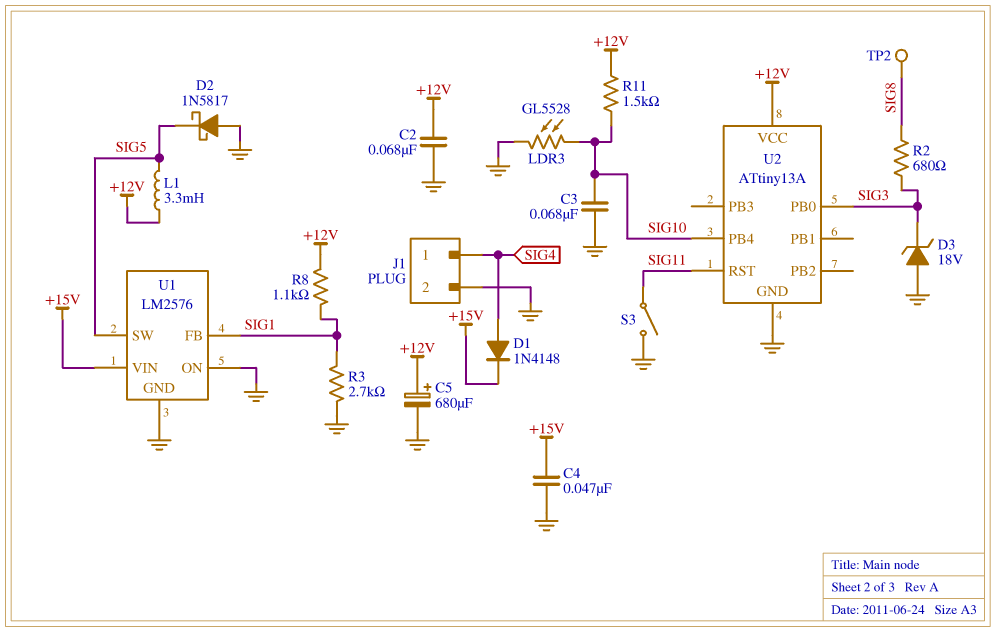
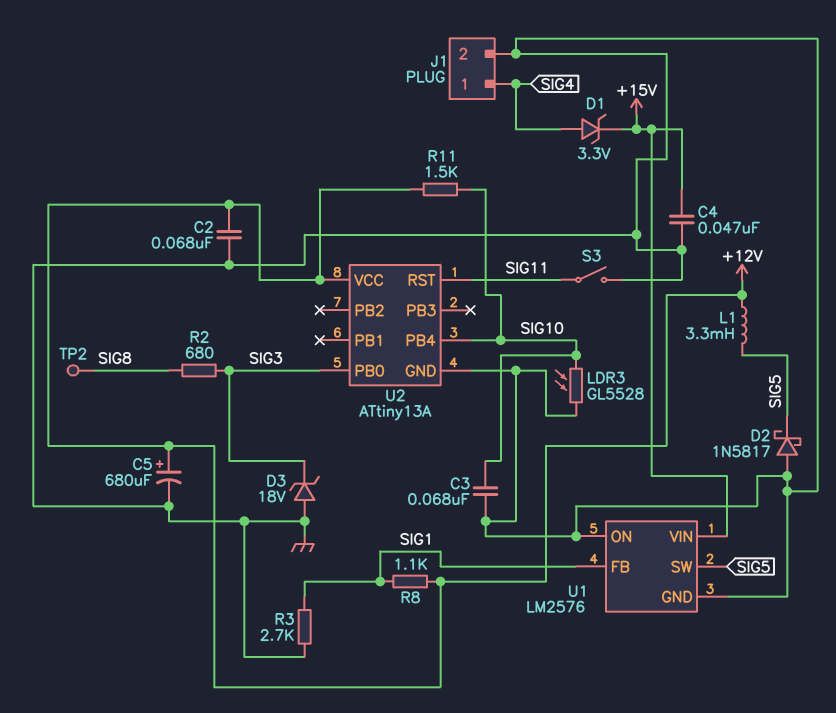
D1: diode 1N4148 (A SIG4, K +15V) -> zener 3.3V (A SIG4, K +15V)

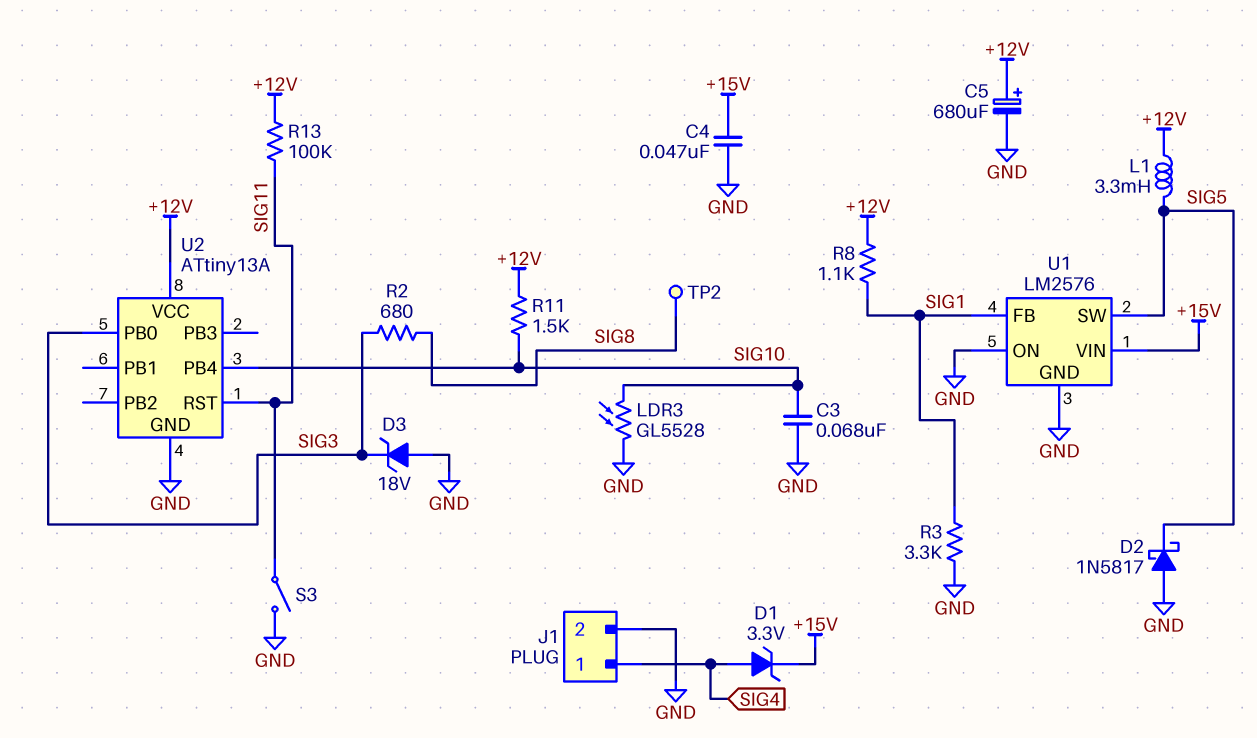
C2: 68nF (+12V, GND) -> none
R3: 2.7k (GND, SIG1) -> 3.3k (GND, SIG1)
R13: none -> 100k (+12V, SIG11)

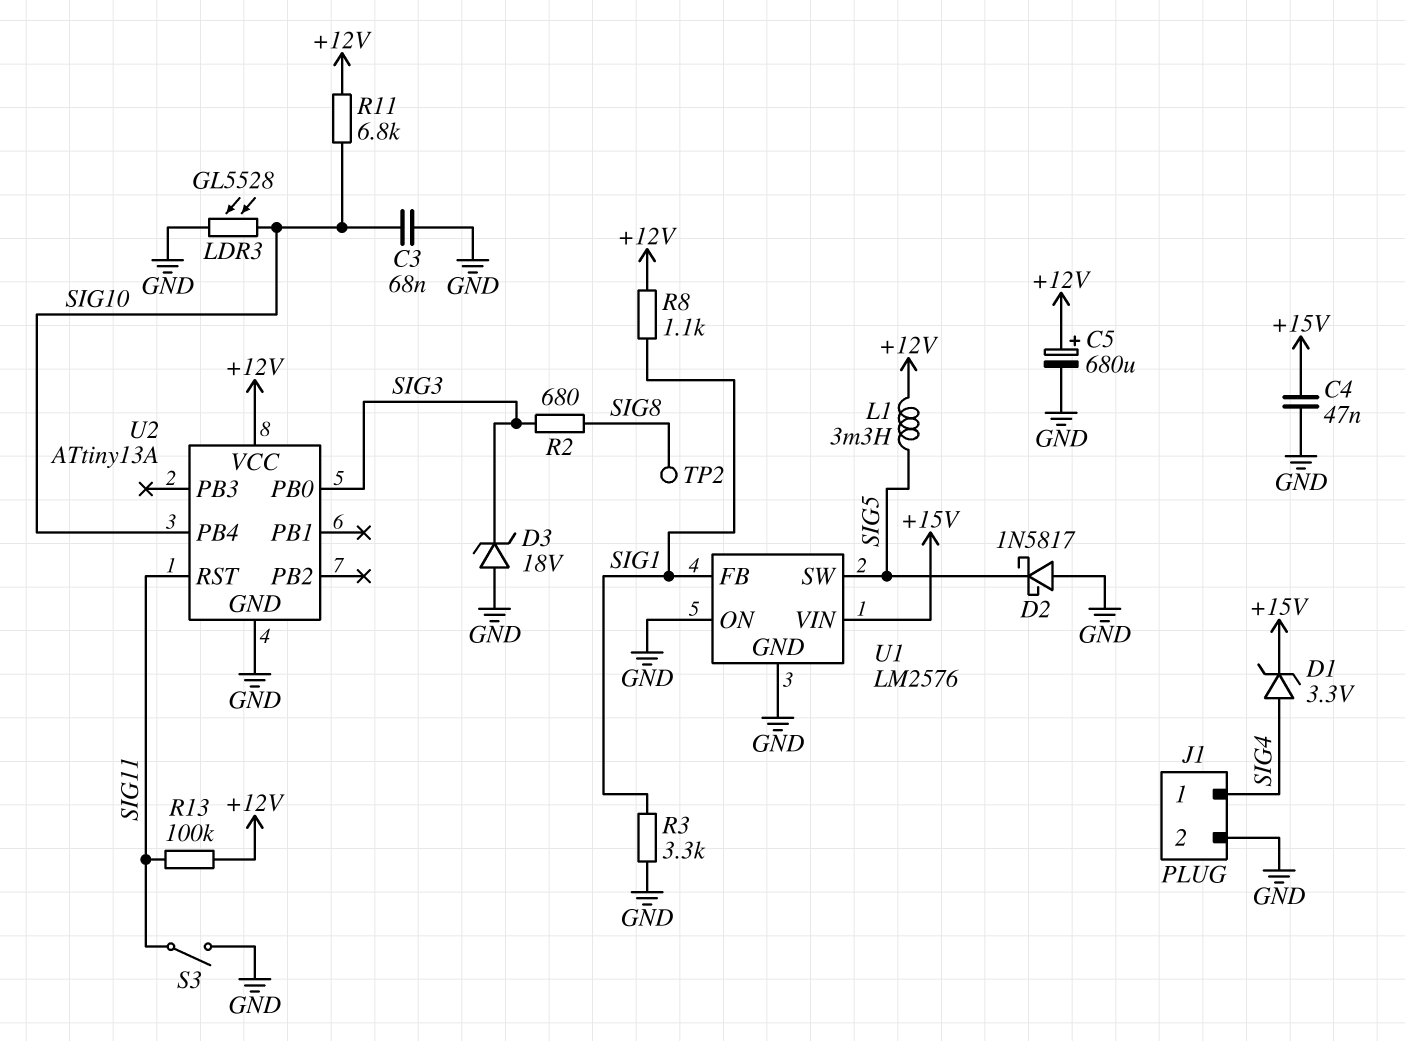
R11: 1.5k (+12V, SIG10) -> 6.8k (+12V, SIG10)

